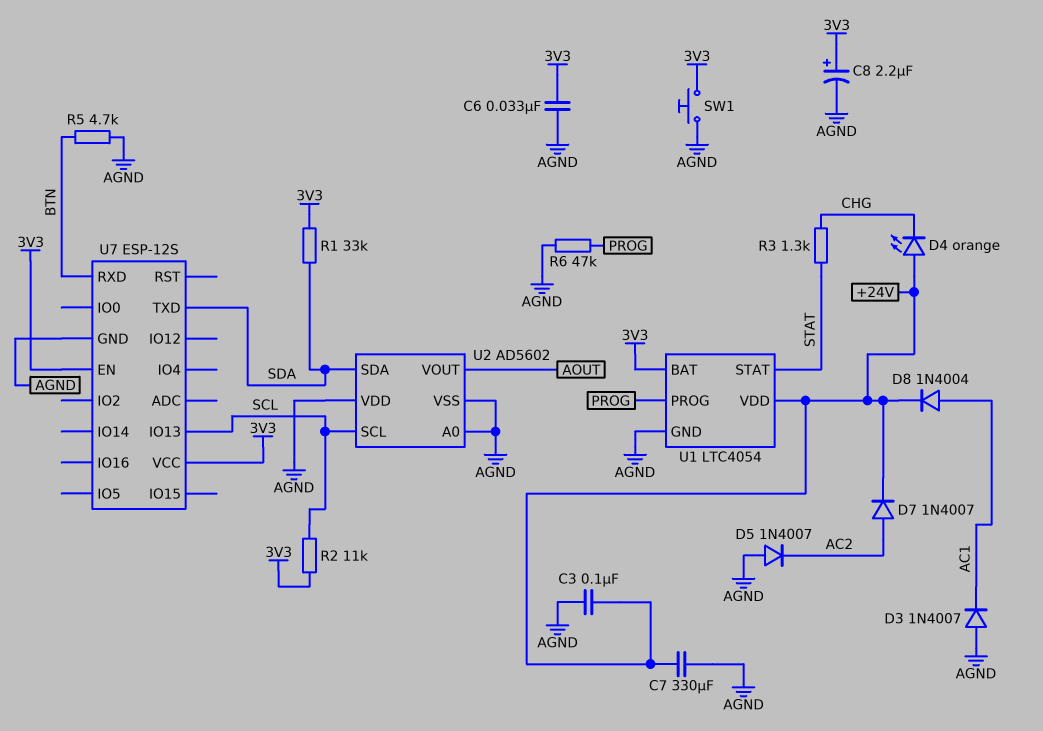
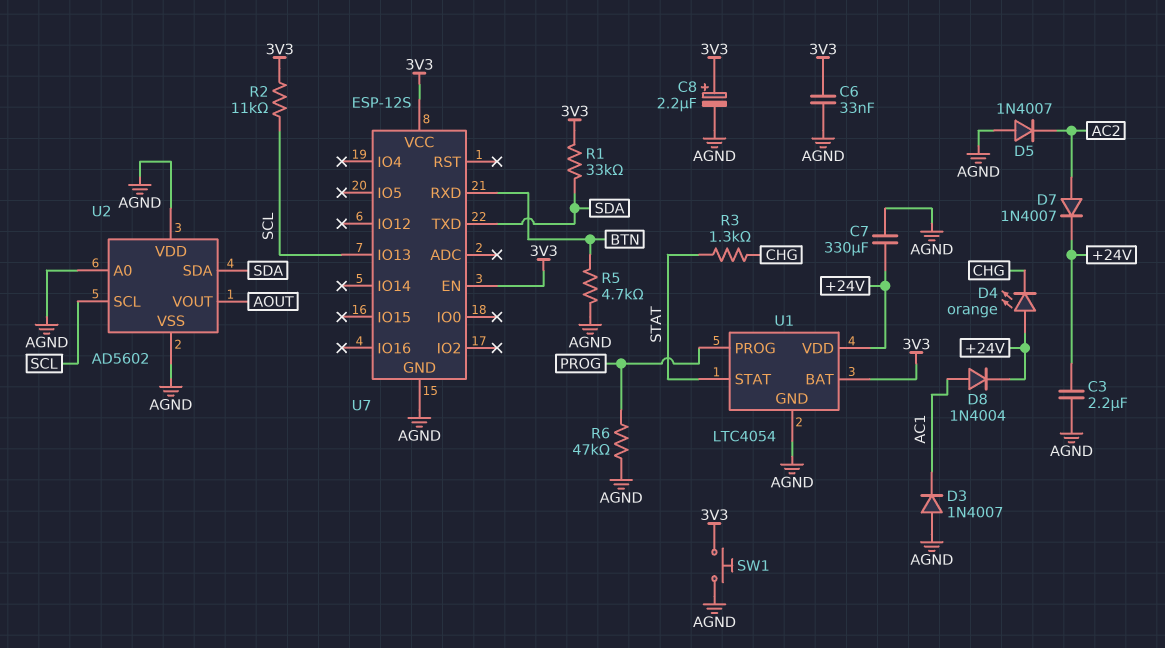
C3: 100nF (+24V, AGND) -> 2.2uF (+24V, AGND)

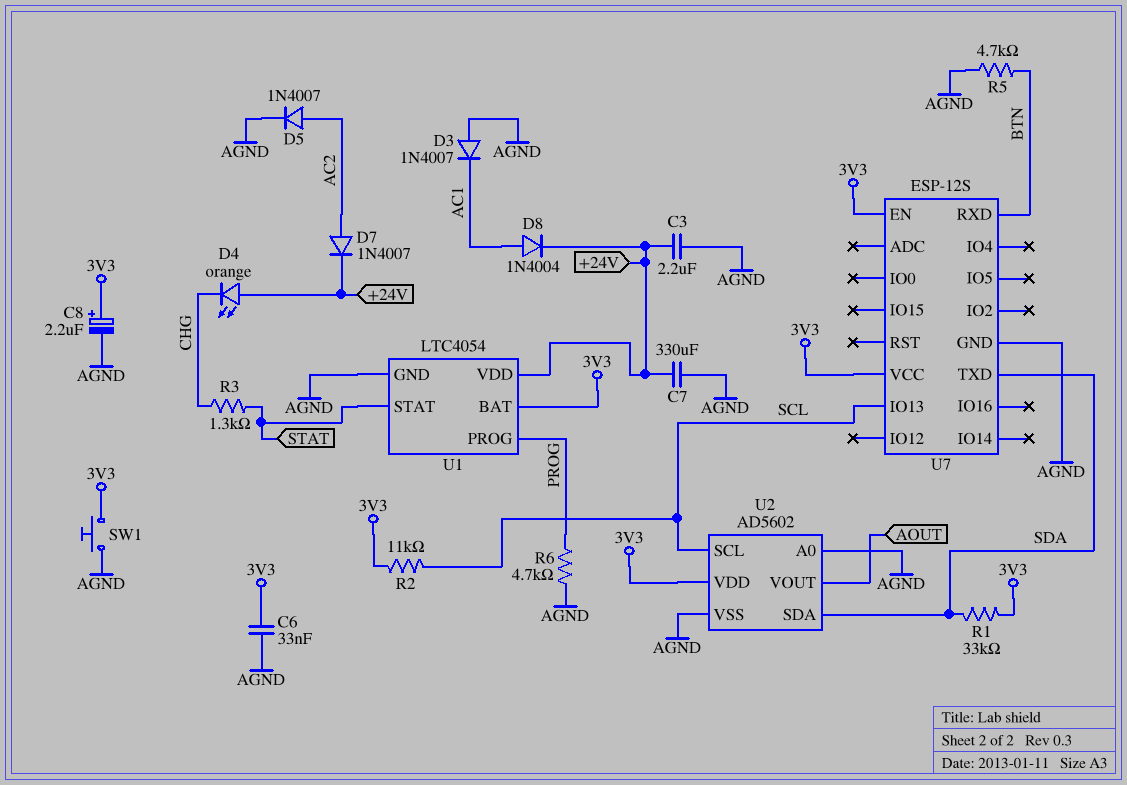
D5: diode 1N4007 (A AGND, K AC2) -> diode 1N4007 (A AC2, K AGND)
R6: 47k (AGND, PROG) -> 4.7k (AGND, PROG)
U2 pin VDD: AGND -> 3V3

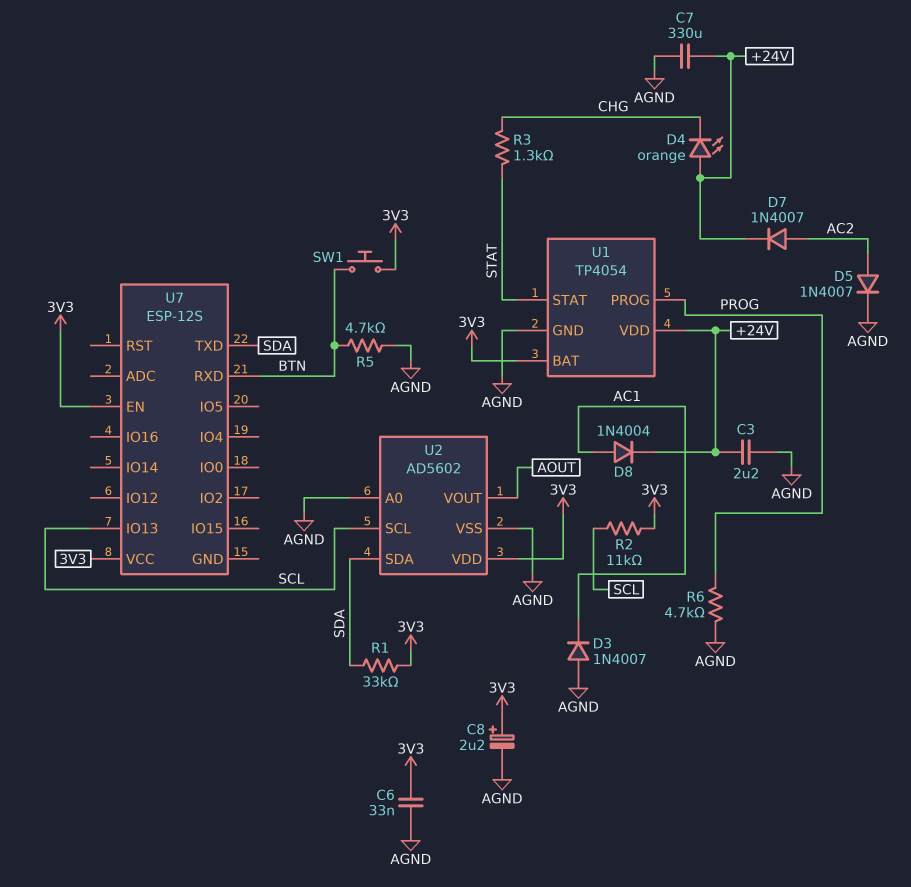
SW1: button (3V3, AGND) -> button (3V3, BTN)
U1: LTC4054 -> TP4054
U7 pin GND: AGND -> none

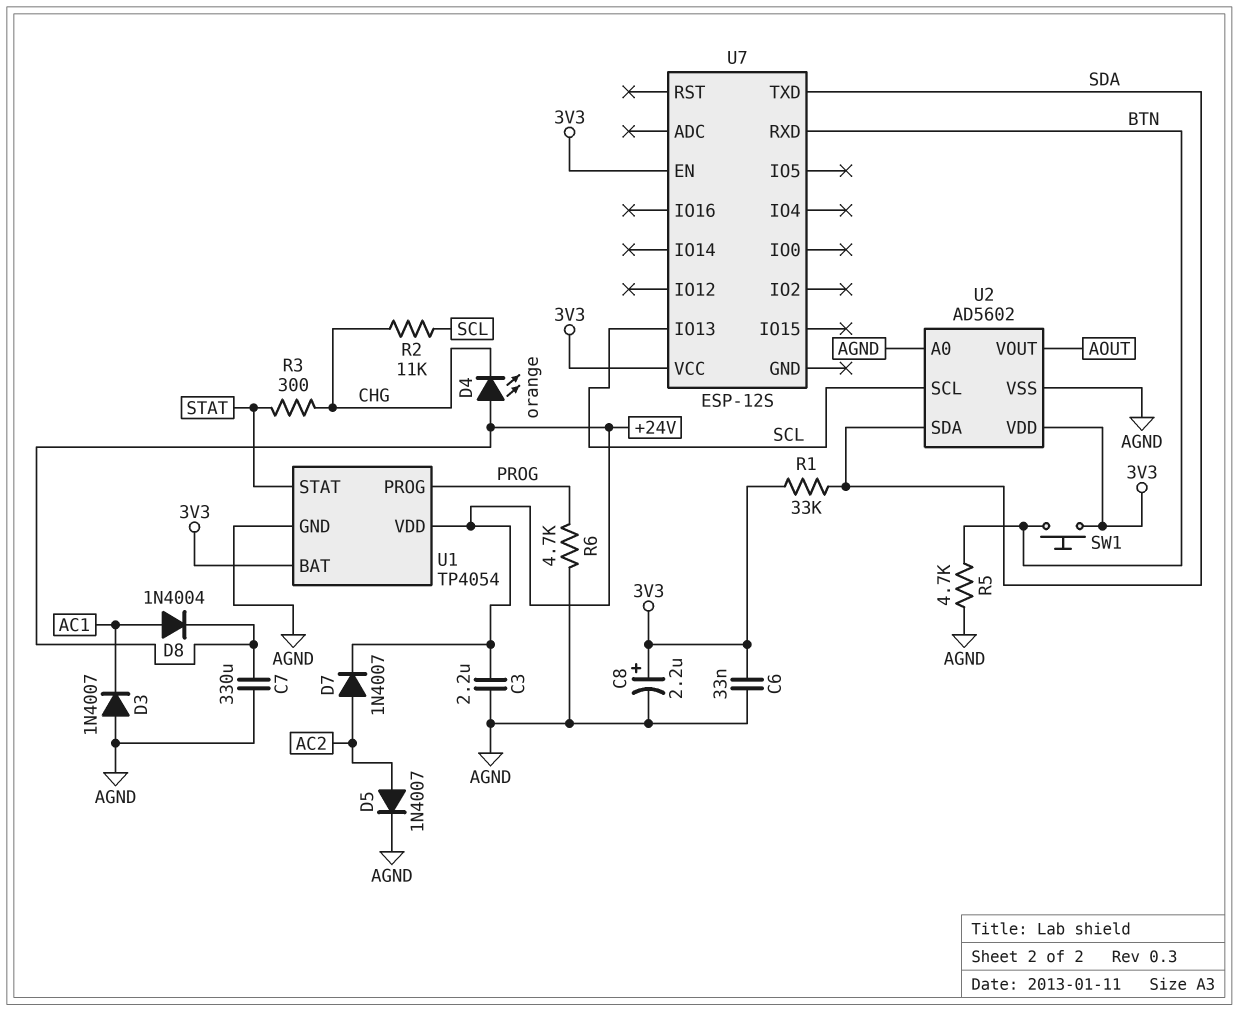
R2: 11k (3V3, SCL) -> 11k (CHG, SCL)
R3: 1.3k (CHG, STAT) -> 300 (CHG, STAT)

